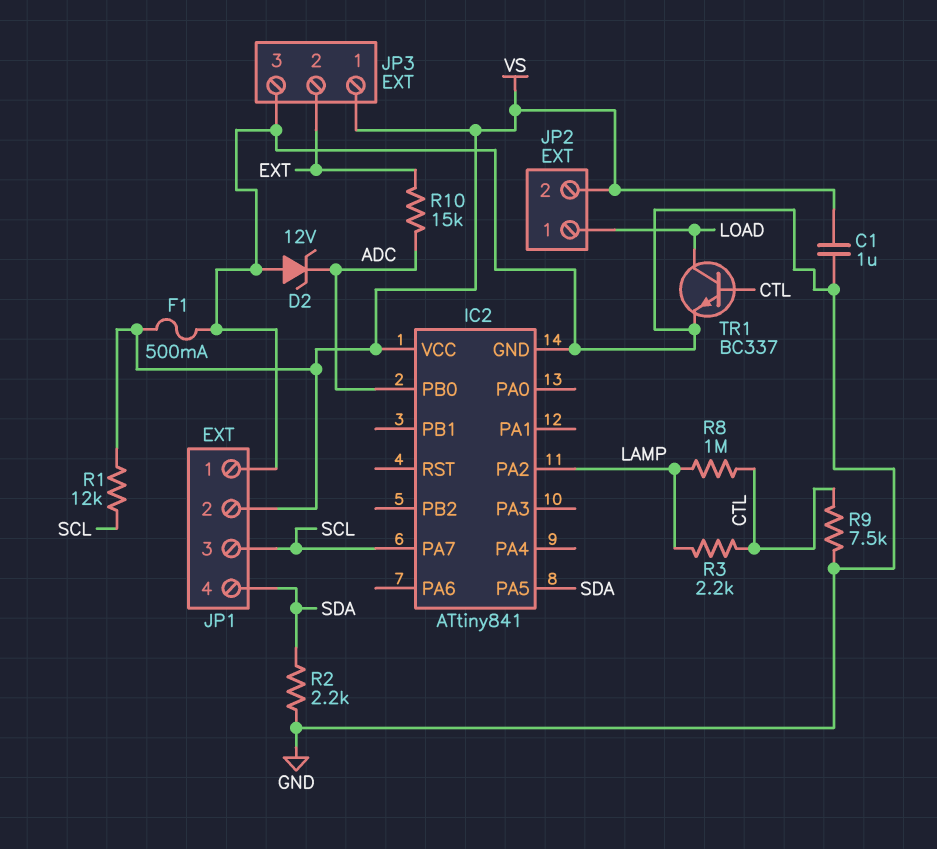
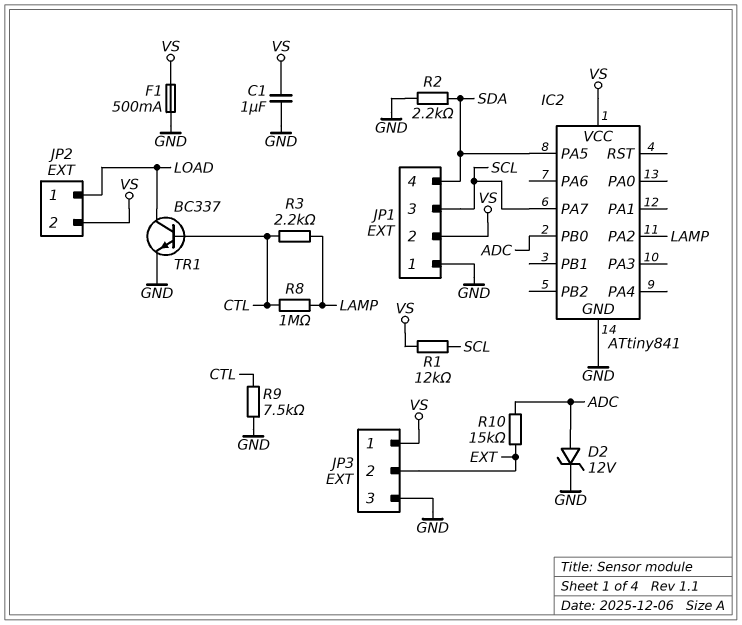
D2: zener 12V (A GND, K ADC) -> zener 12V (A ADC, K GND)

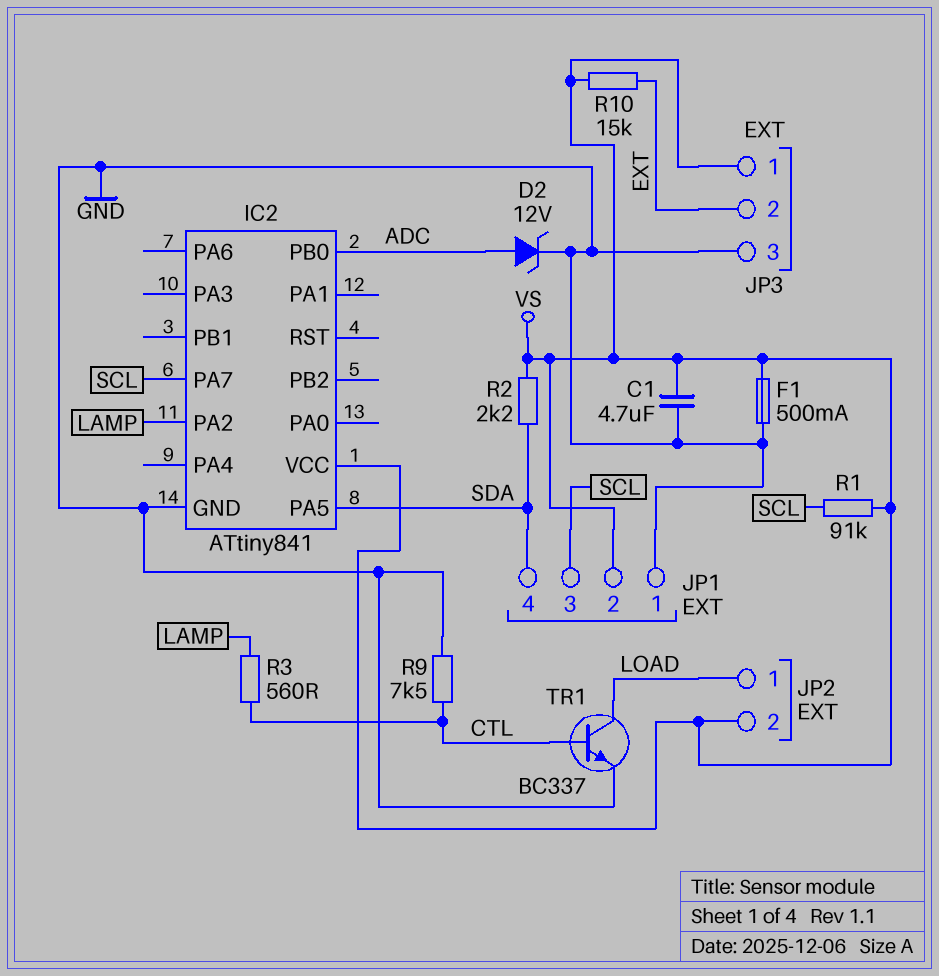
C1: 1uF (GND, VS) -> 4.7uF (GND, VS)
R1: 12k (SCL, VS) -> 91k (SCL, VS)
R2: 2.2k (GND, SDA) -> 2.2k (SDA, VS)
R3: 2.2k (CTL, LAMP) -> 560 (CTL, LAMP)
R8: 1M (CTL, LAMP) -> none
R10: 15k (ADC, EXT) -> 15k (EXT, VS)

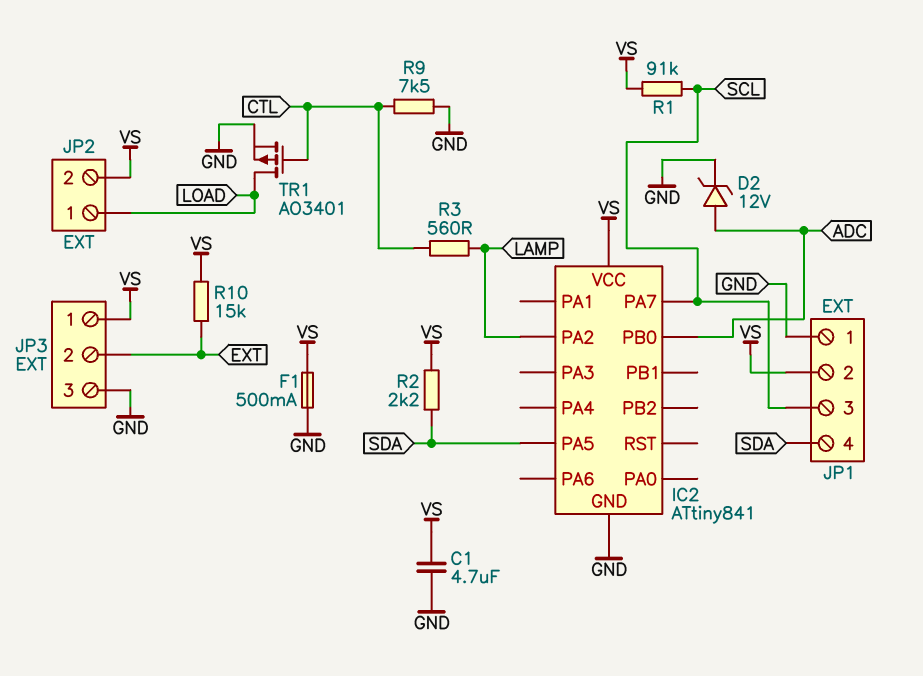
TR1: NPN BC337 (B CTL, C LOAD, E GND) -> PMOS AO3401 (G CTL, D LOAD, S GND)

